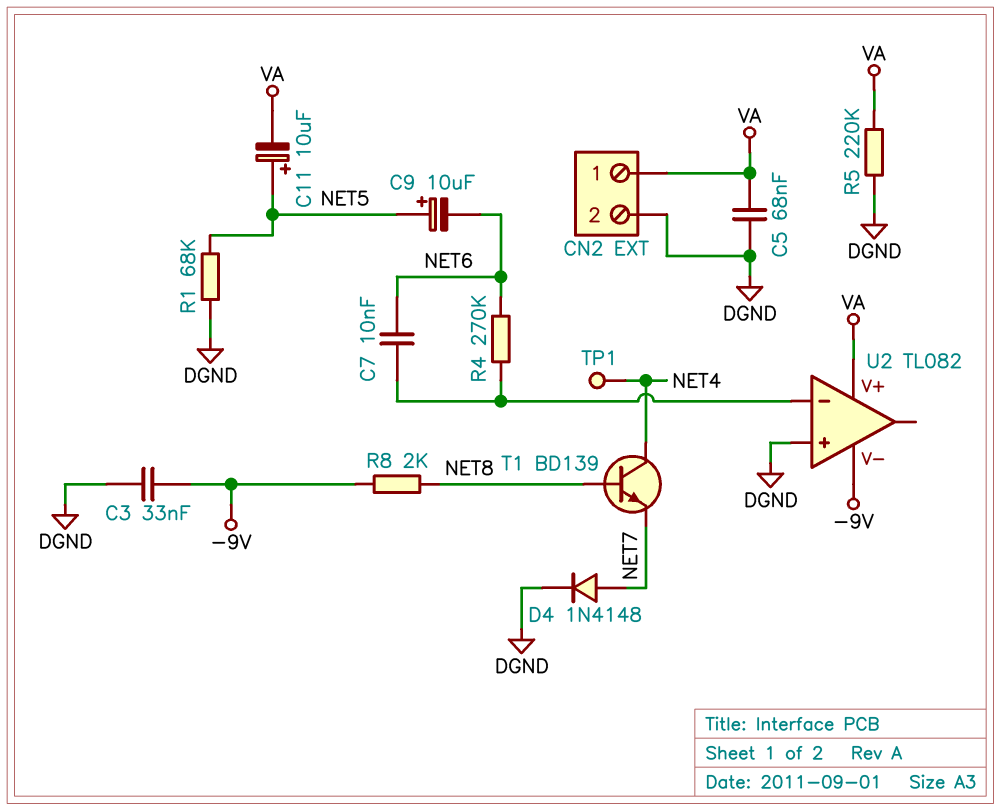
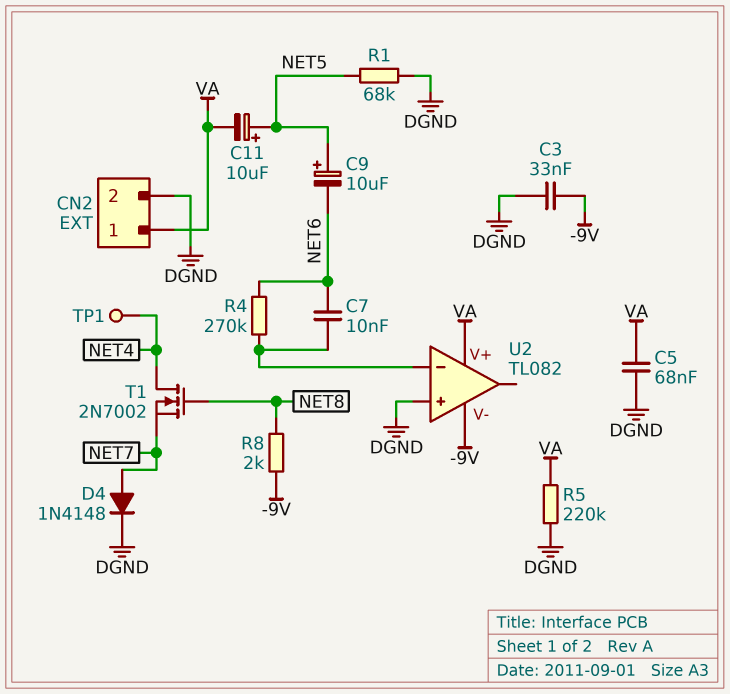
T1: NPN BD139 (B NET8, C NET4, E NET7) -> NMOS 2N7002 (G NET8, D NET4, S NET7)

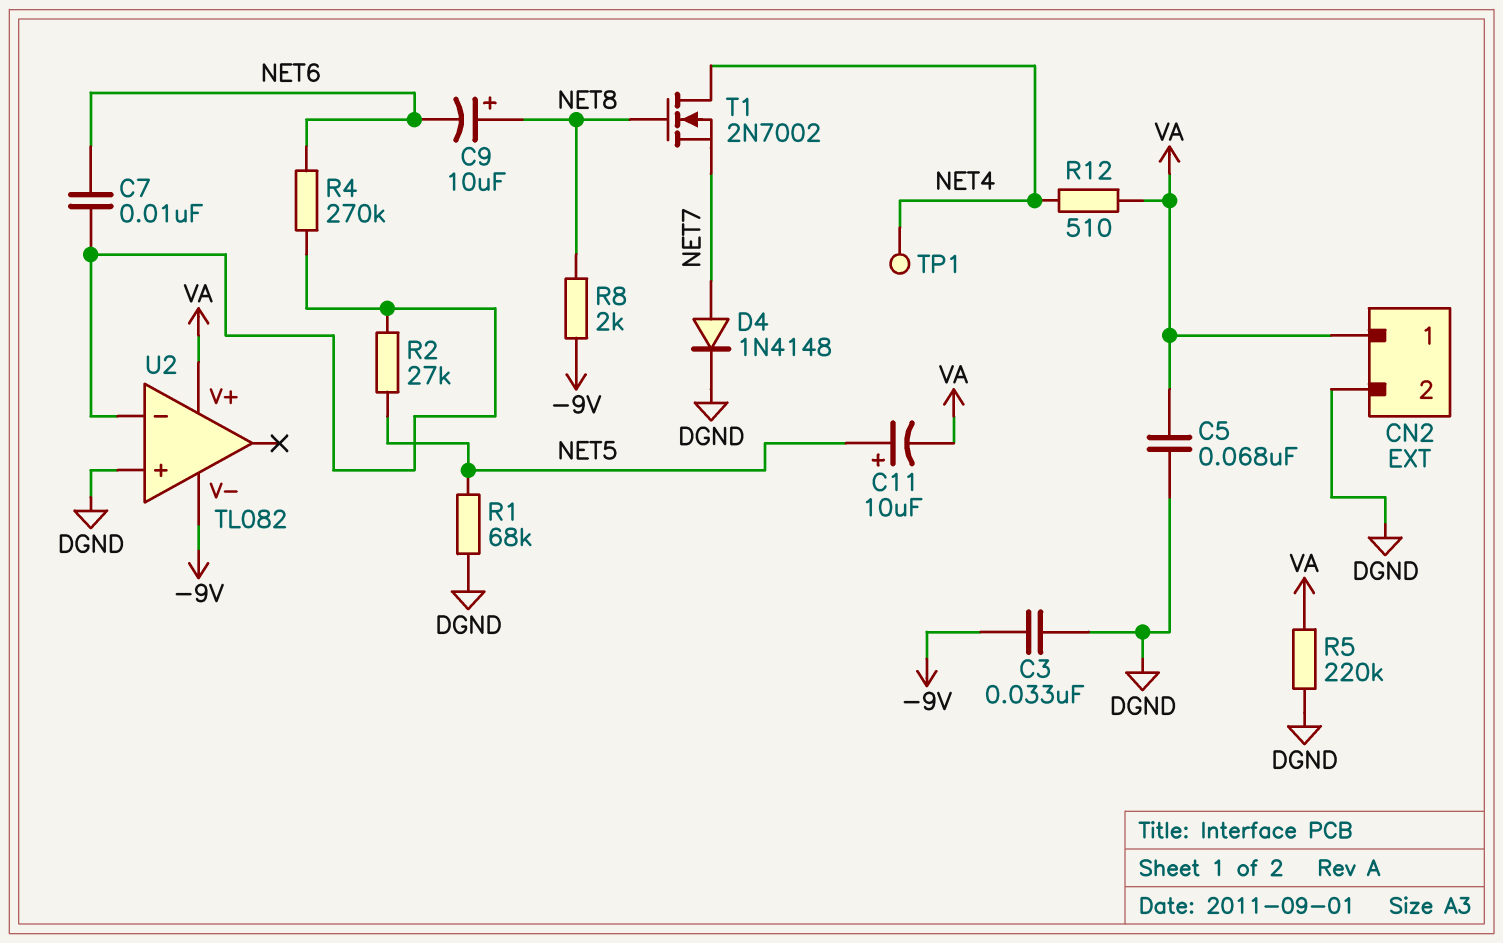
C9: 10uF (plus NET5, minus NET6) -> 10uF (plus NET8, minus NET6)
R2: none -> 27k (NET5, U2/in-)
R12: none -> 510 (NET4, VA)

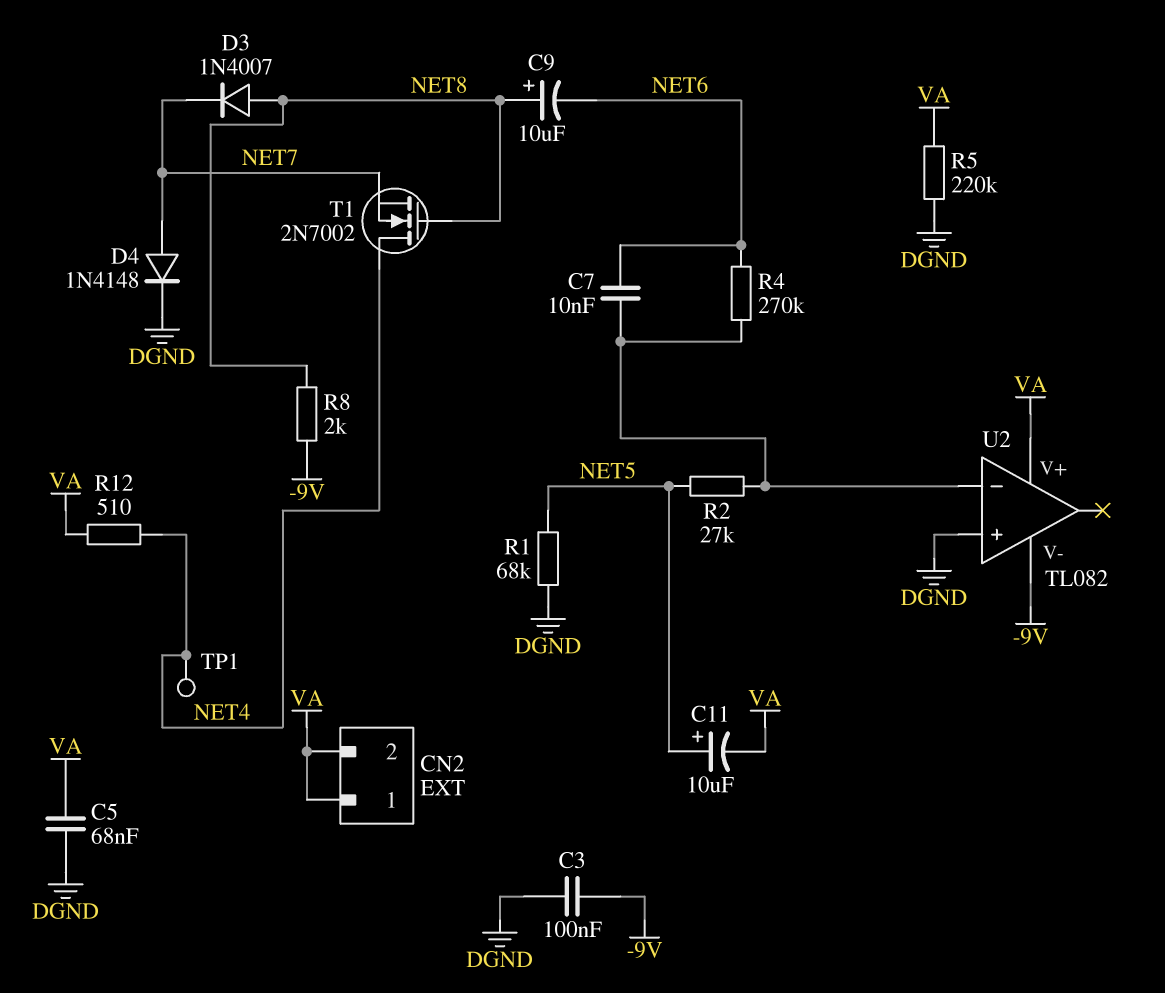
C3: 33nF (-9V, DGND) -> 100nF (-9V, DGND)
CN2 pin 2: DGND -> VA
D3: none -> diode 1N4007 (A NET8, K NET7)

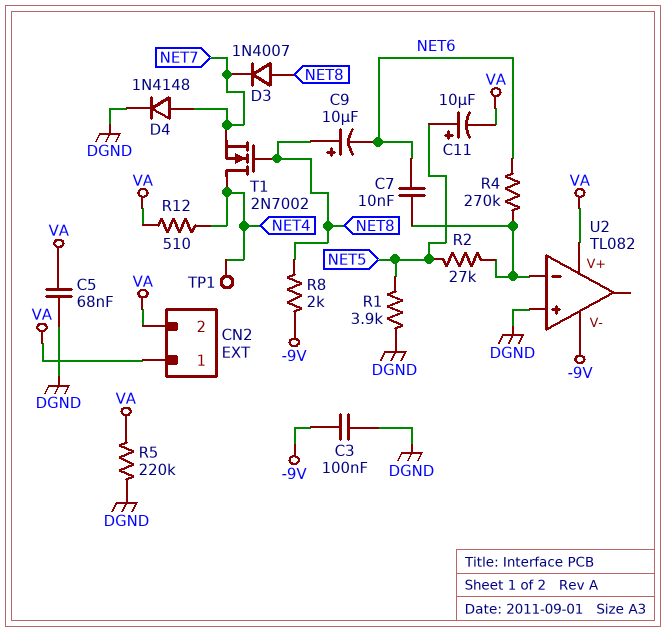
R1: 68k (DGND, NET5) -> 3.9k (DGND, NET5)

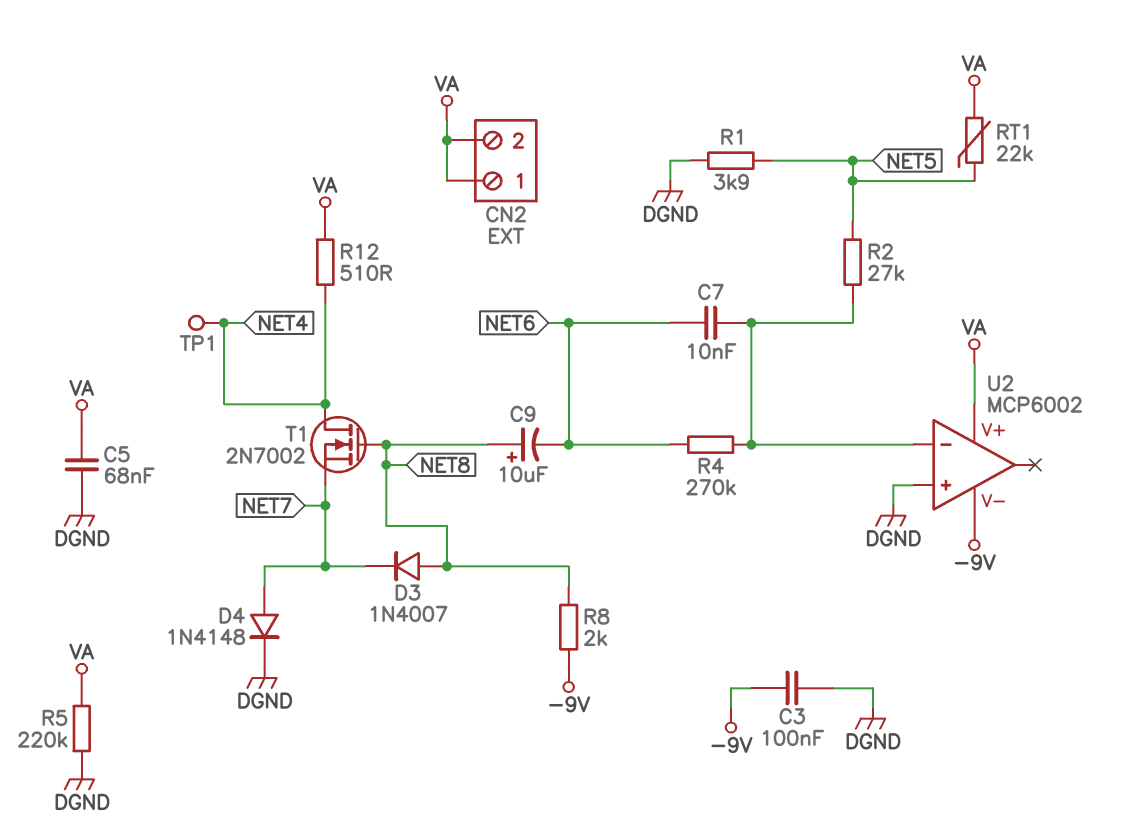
C11: 10uF (plus NET5, minus VA) -> none
RT1: none -> 22k (NET5, VA)
U2: TL082 -> MCP6002

